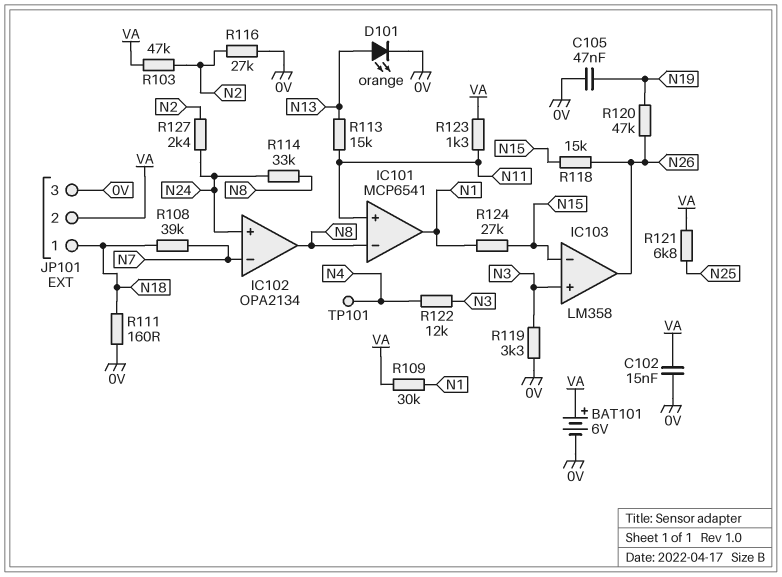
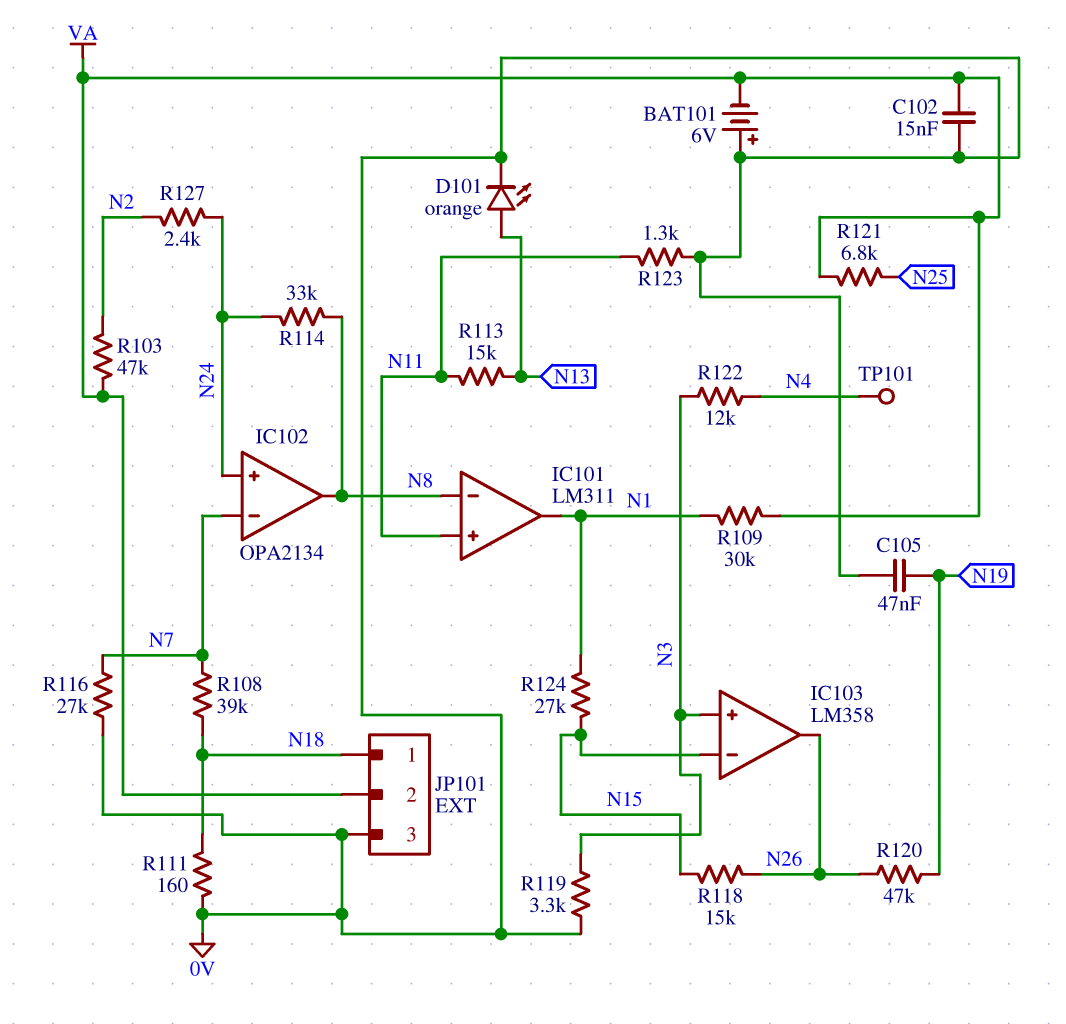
BAT101: 6V (plus VA, minus 0V) -> 6V (plus 0V, minus VA)
IC101: MCP6541 -> LM311
R116: 27k (0V, N2) -> 27k (0V, N7)
R123: 1.3k (N11, VA) -> 1.3k (0V, N11)

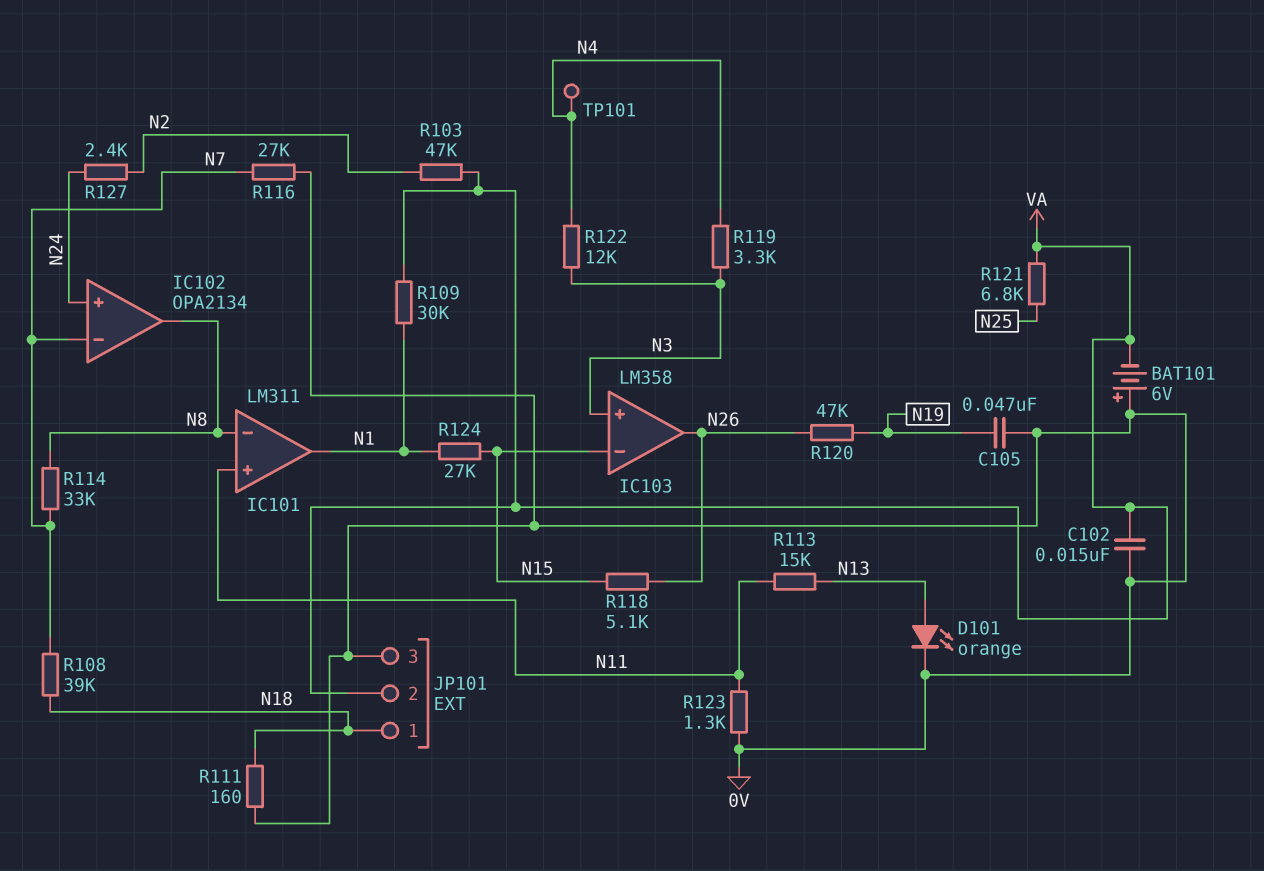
R114: 33k (N8, N24) -> 33k (N7, N8)
R118: 15k (N15, N26) -> 5.1k (N15, N26)
R119: 3.3k (0V, N3) -> 3.3k (N3, N4)

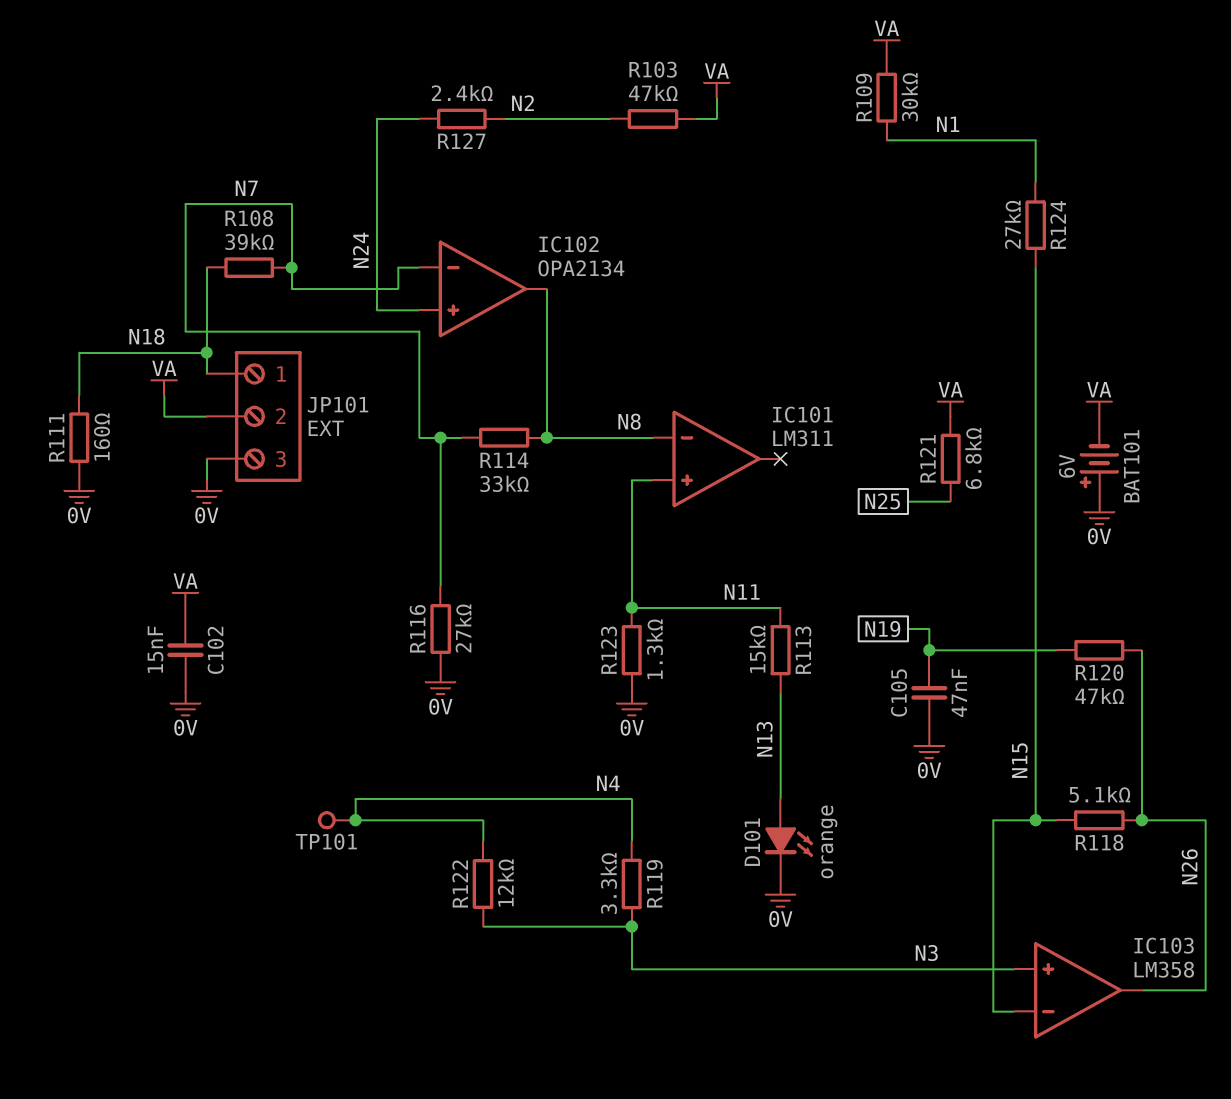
IC101 pin out: N1 -> none

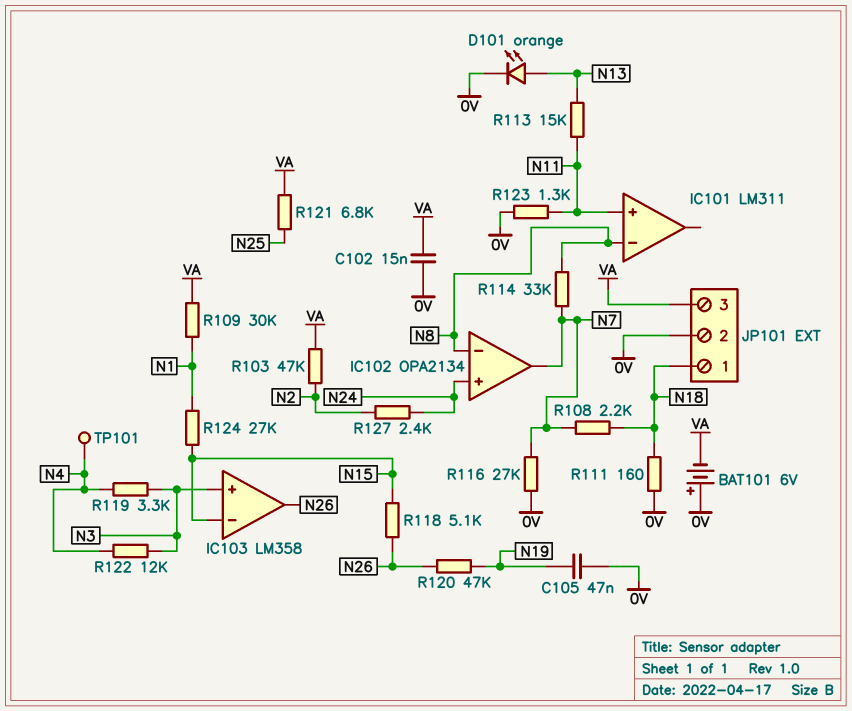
IC102 pin in-: N7 -> N8
IC102 pin out: N8 -> N7
JP101 pin 2: VA -> 0V
JP101 pin 3: 0V -> VA
R108: 39k (N7, N18) -> 2.2k (N7, N18)

